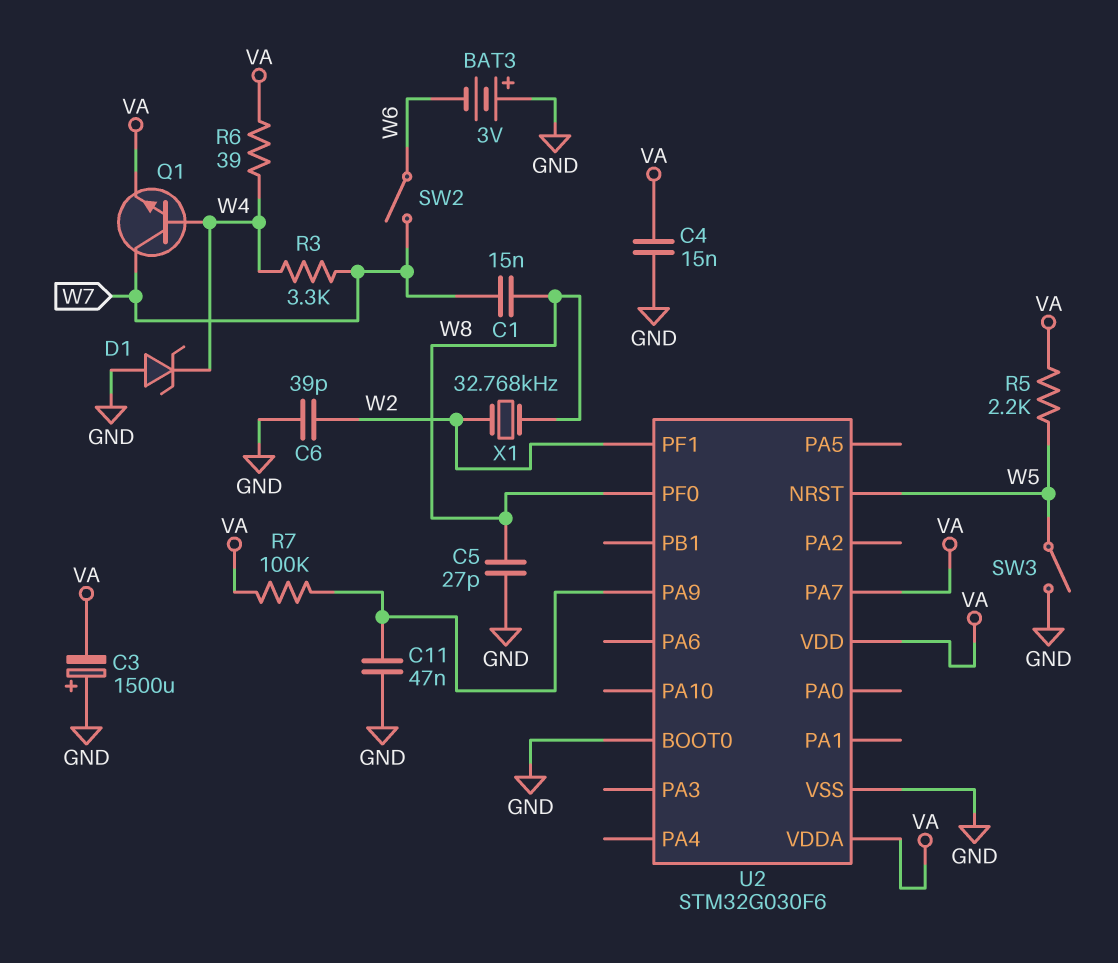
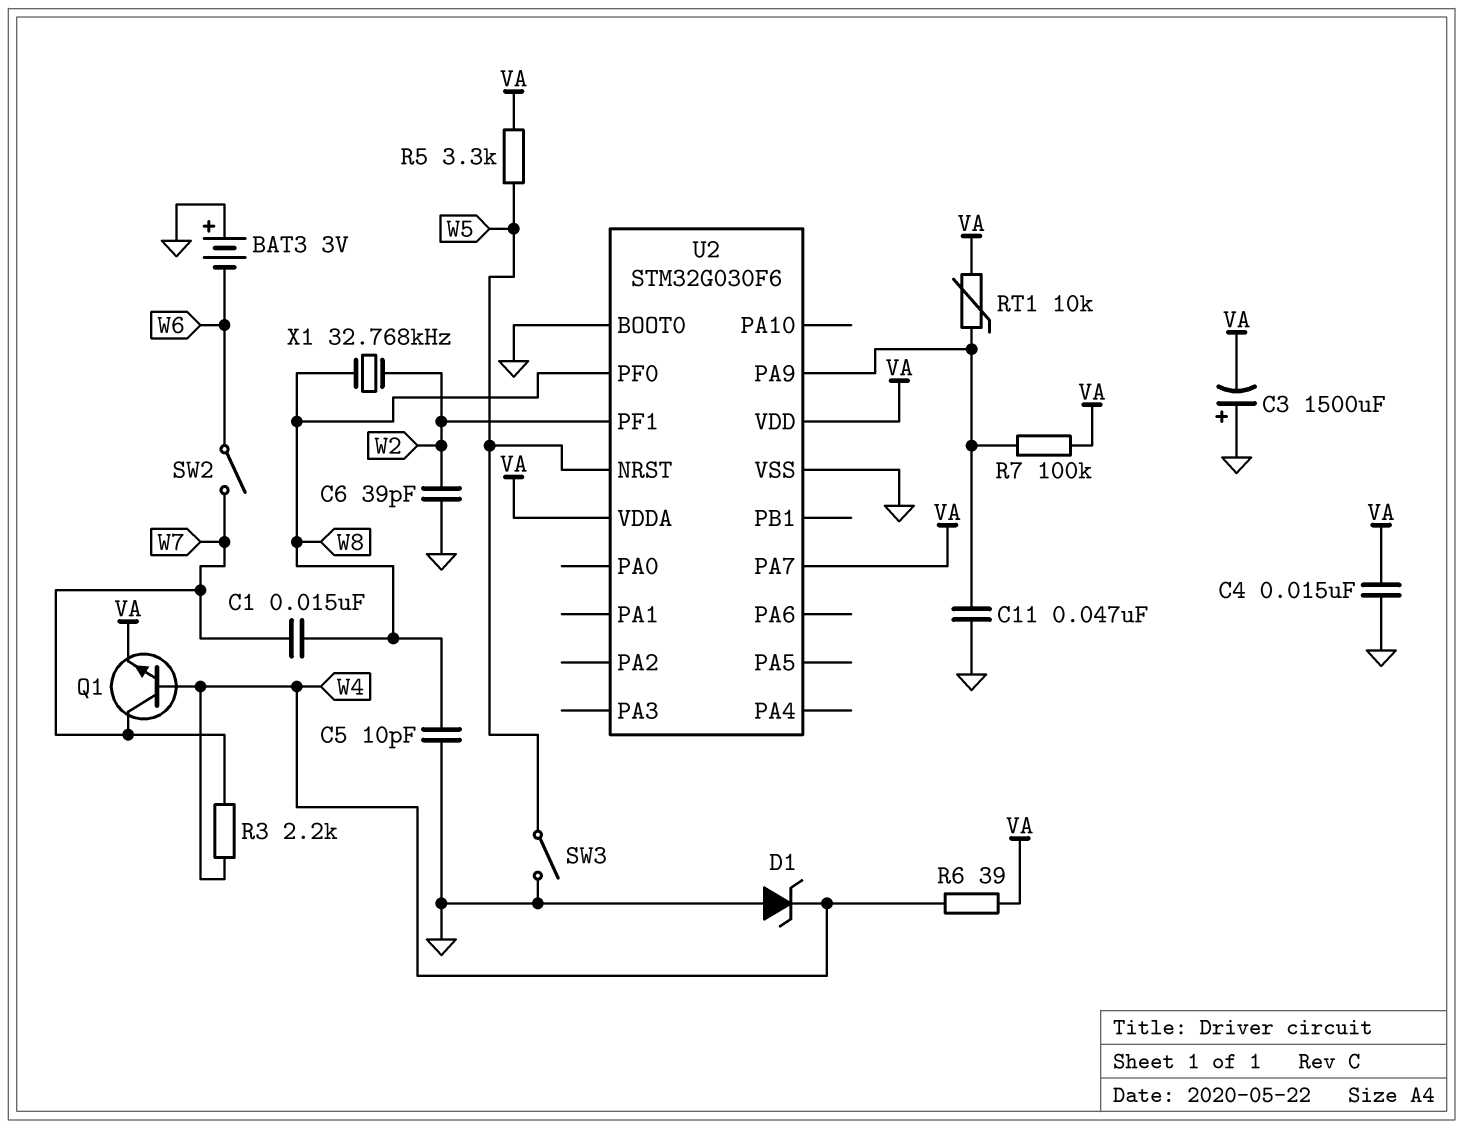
C5: 27pF (GND, W8) -> 10pF (GND, W8)
R3: 3.3k (W4, W7) -> 2.2k (W4, W7)
R5: 2.2k (VA, W5) -> 3.3k (VA, W5)
RT1: none -> 10k (U2/PA9, VA)

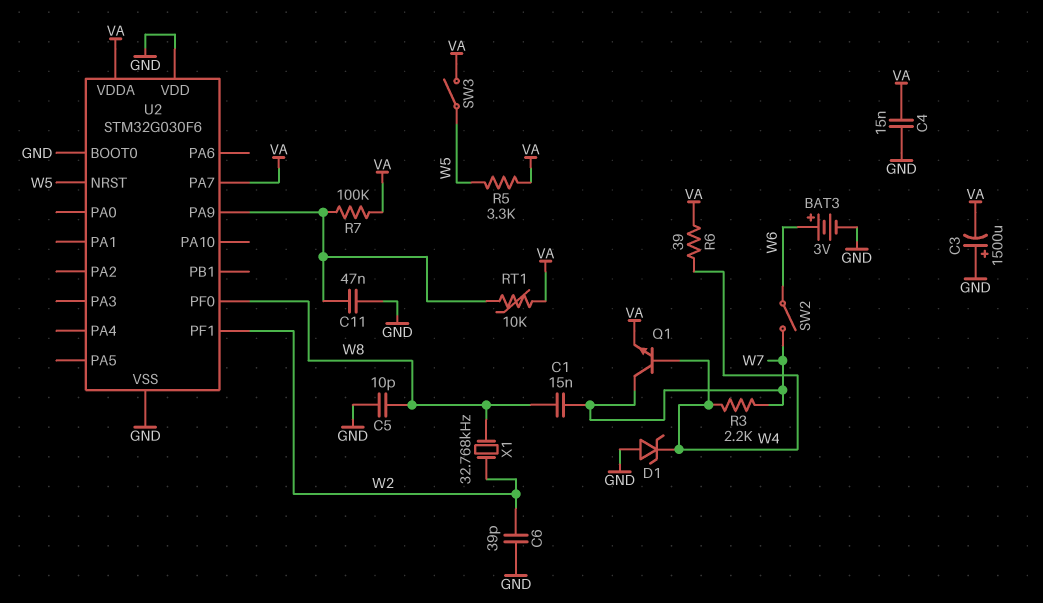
BAT3: 3V (plus GND, minus W6) -> 3V (plus W6, minus GND)
SW3: switch (GND, W5) -> switch (VA, W5)
U2 pin VDD: VA -> GND

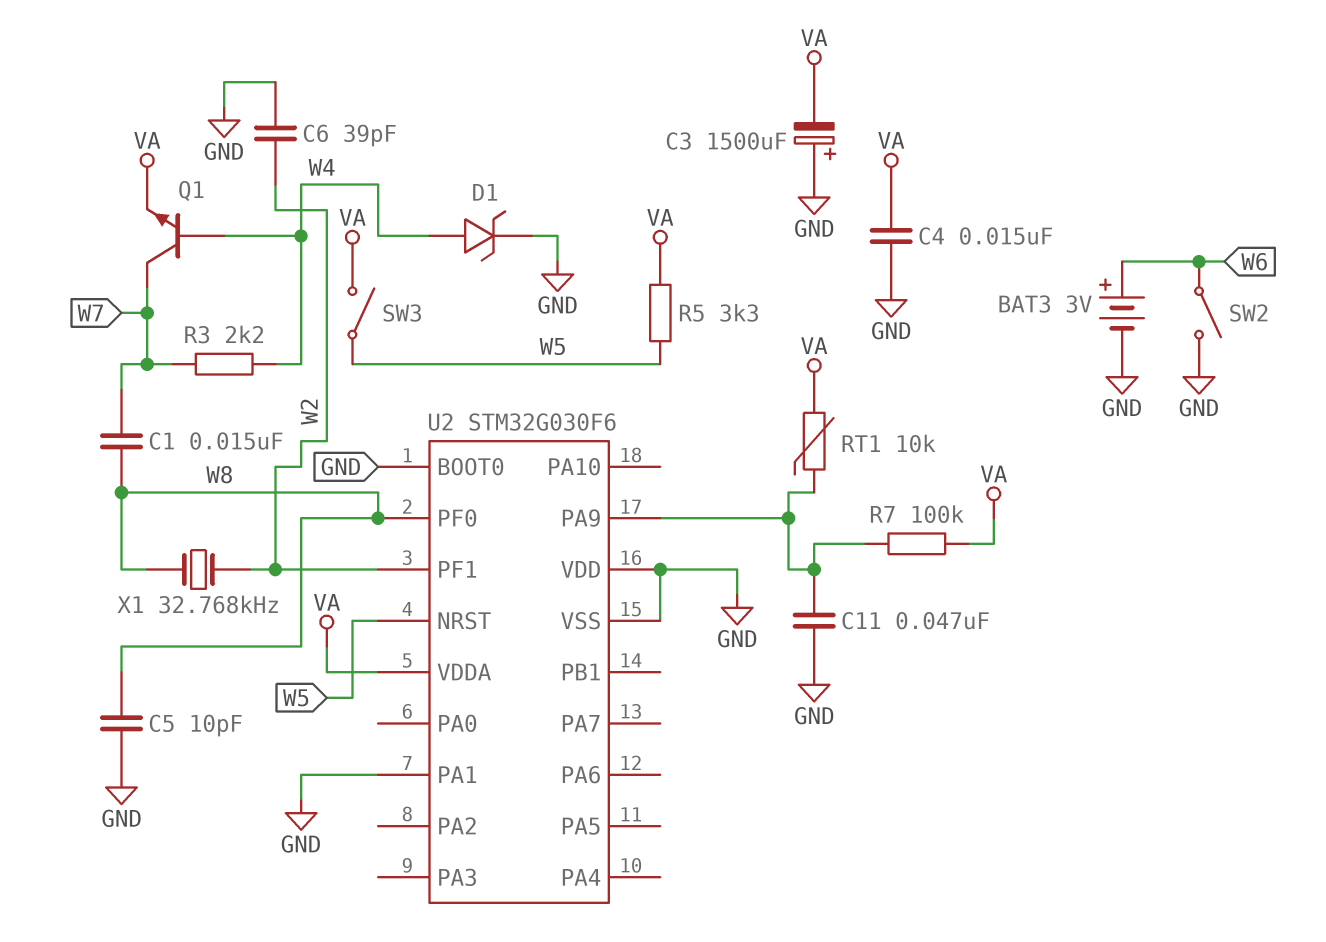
D1: zener (A GND, K W4) -> zener (A W4, K GND)
R6: 39 (VA, W4) -> none
SW2: switch (W6, W7) -> switch (GND, W6)
U2 pin PA1: none -> GND
U2 pin PA7: VA -> none

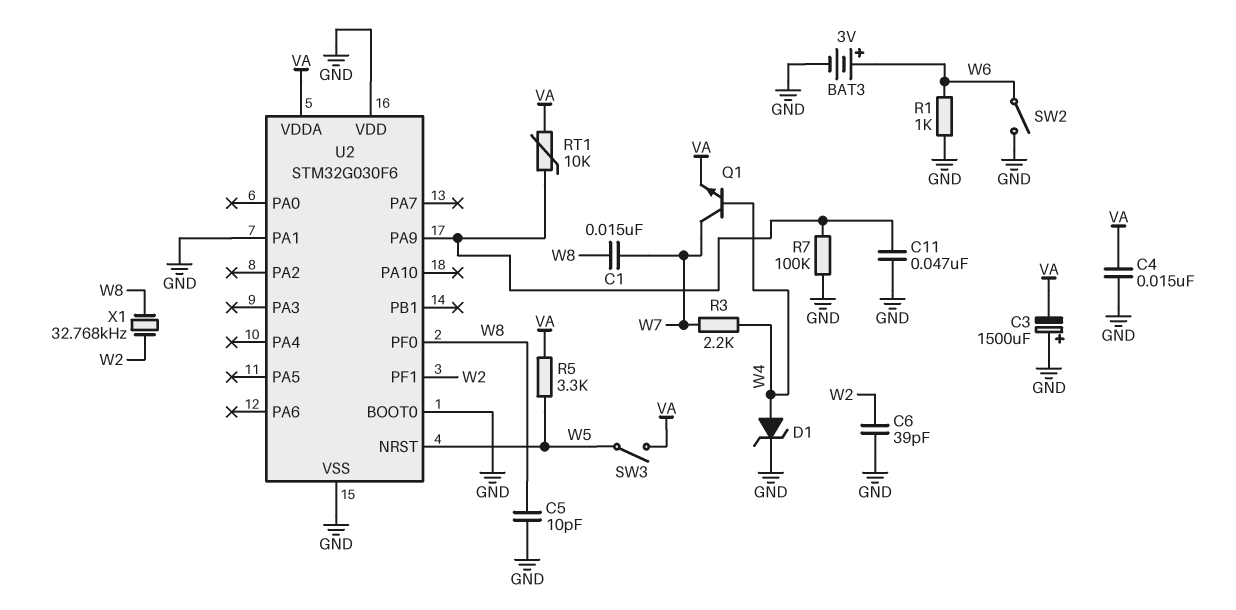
R1: none -> 1k (GND, W6)
R7: 100k (U2/PA9, VA) -> 100k (GND, U2/PA9)

